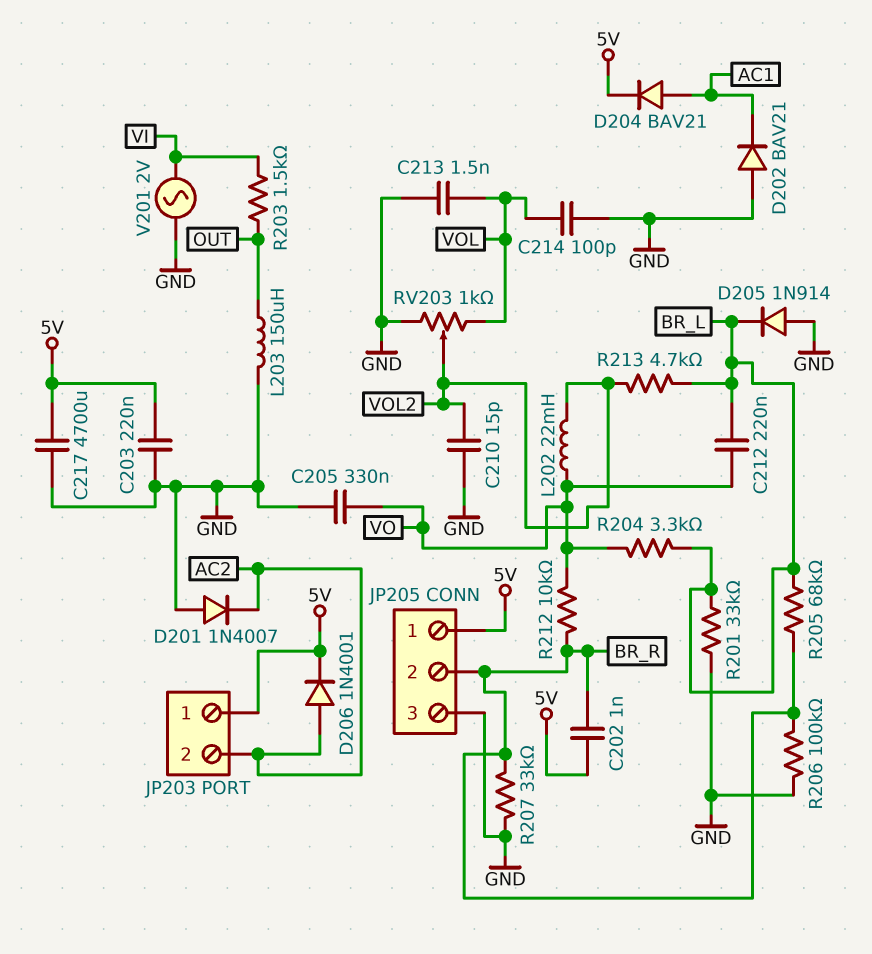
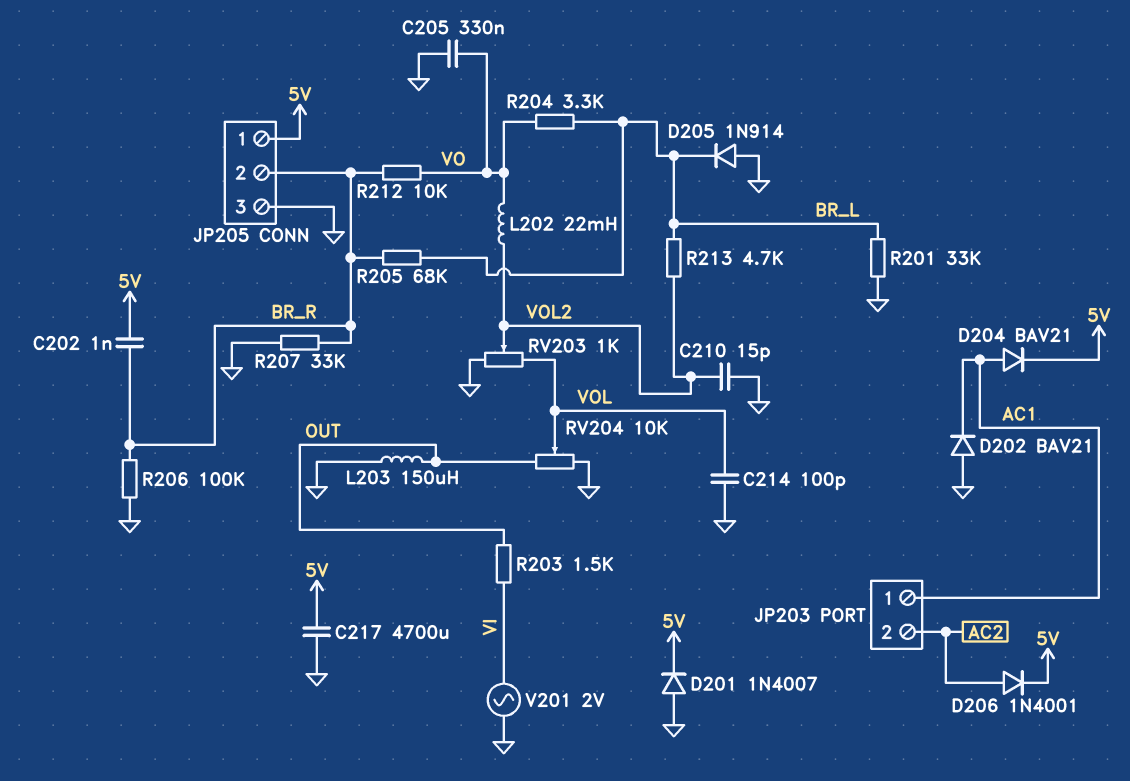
C203: 220nF (5V, GND) -> none
C212: 220nF (BR_L, VO) -> none
C213: 1.5nF (GND, VOL) -> none
D201: diode 1N4007 (A GND, K AC2) -> diode 1N4007 (A GND, K 5V)
JP203 pin 1: 5V -> AC1
RV204: none -> 10k (GND, OUT, wiper VOL)

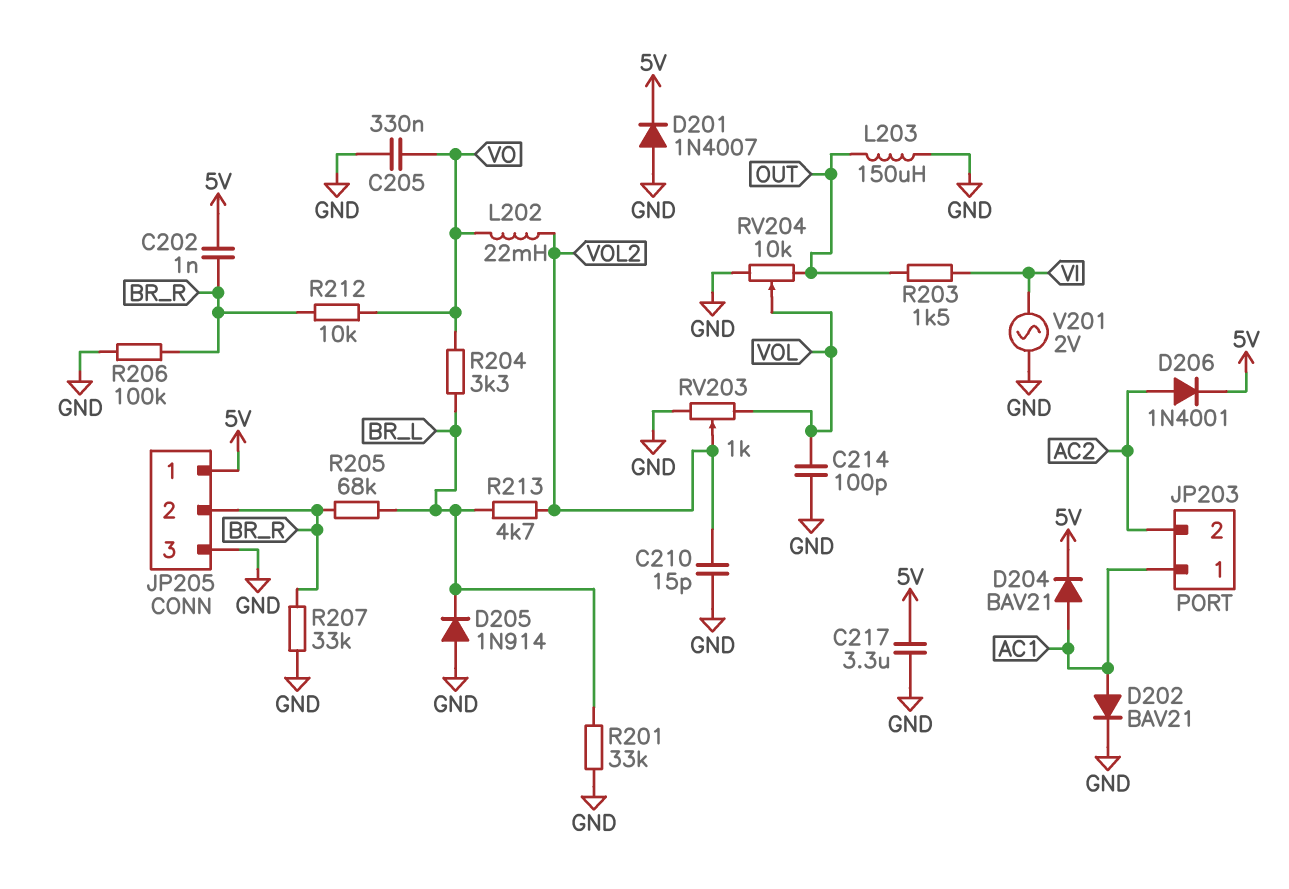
C217: 4700uF (5V, GND) -> 3.3uF (5V, GND)
D202: diode BAV21 (A GND, K AC1) -> diode BAV21 (A AC1, K GND)

